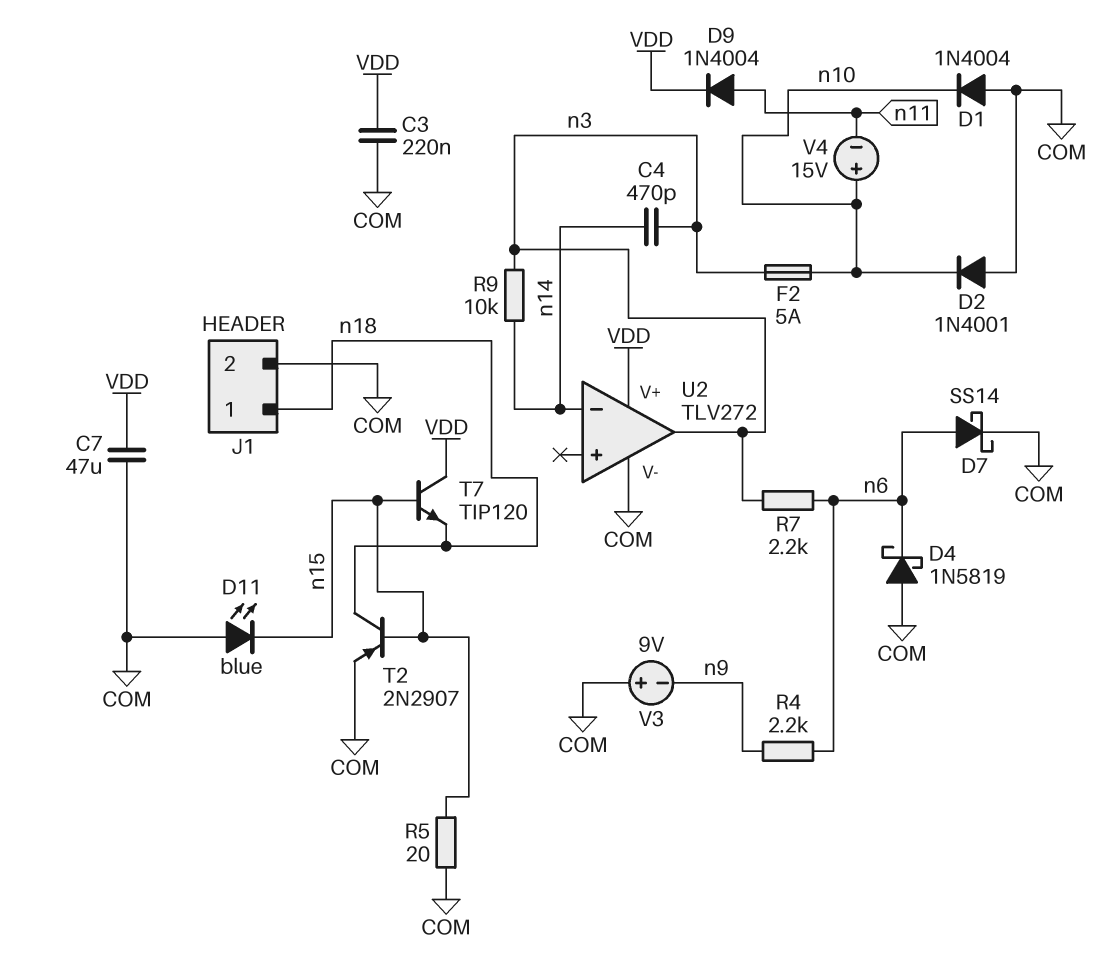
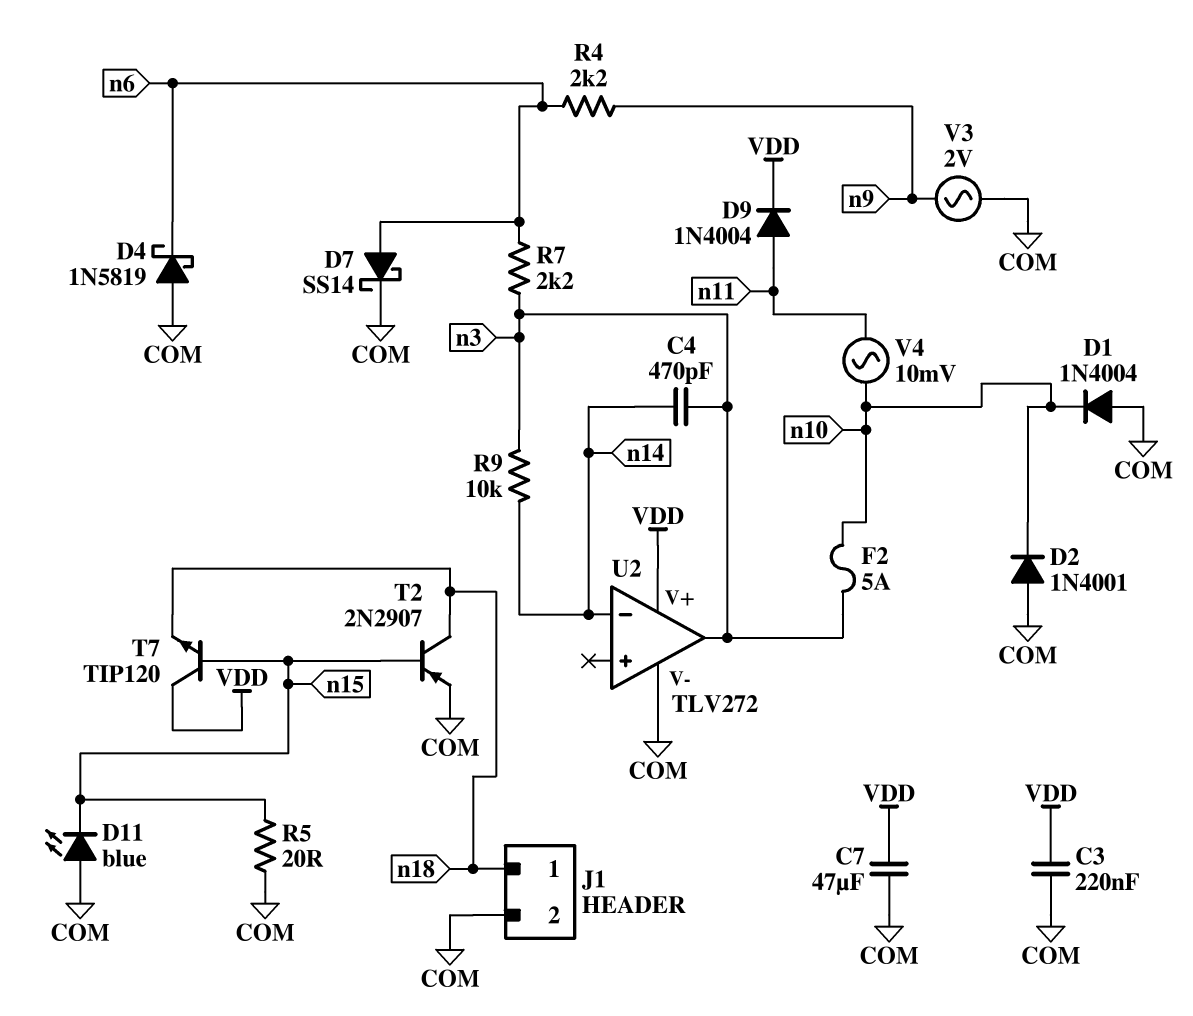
V3: 9V (plus COM, minus n9) -> AC 2V (COM, n9)
V4: 15V (plus n10, minus n11) -> AC 10mV (n10, n11)

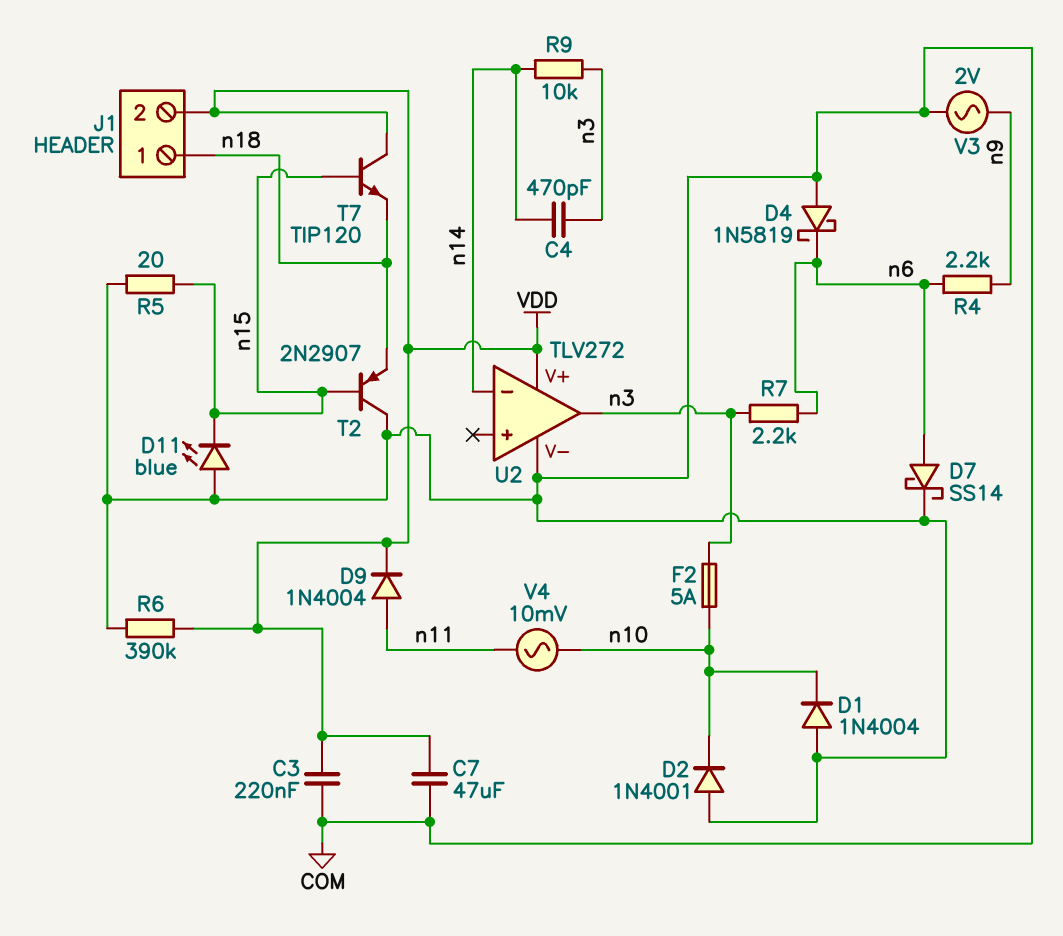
J1 pin 2: COM -> VDD
R6: none -> 390k (COM, VDD)
T2: PNP 2N2907 (B n15, C n18, E COM) -> PNP 2N2907 (B n15, C COM, E n18)

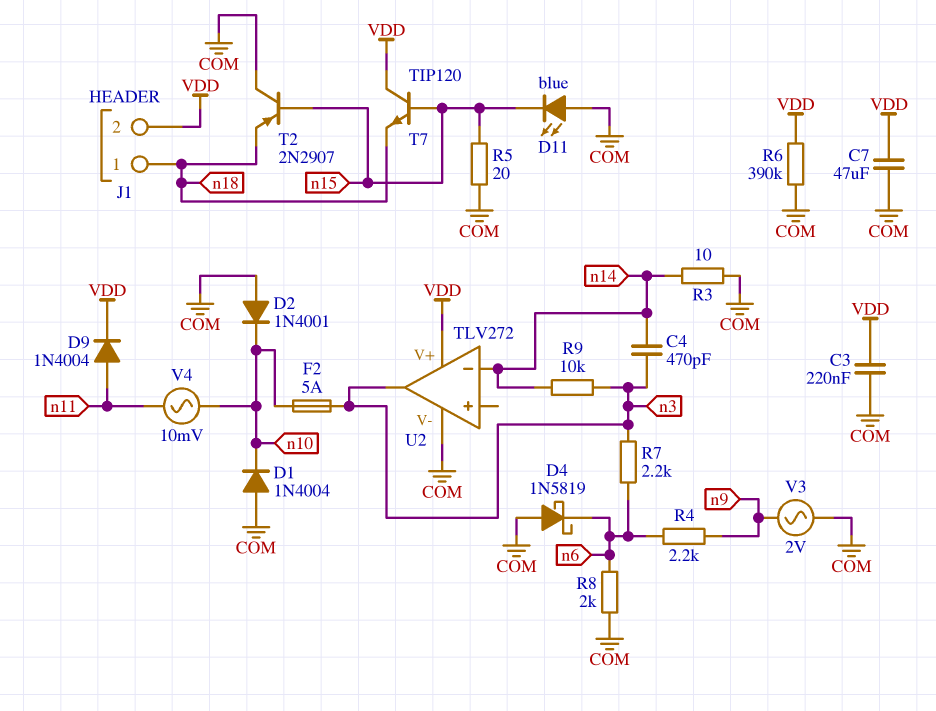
D7: schottky SS14 (A n6, K COM) -> none
R3: none -> 10 (COM, n14)
R8: none -> 2k (COM, n6)

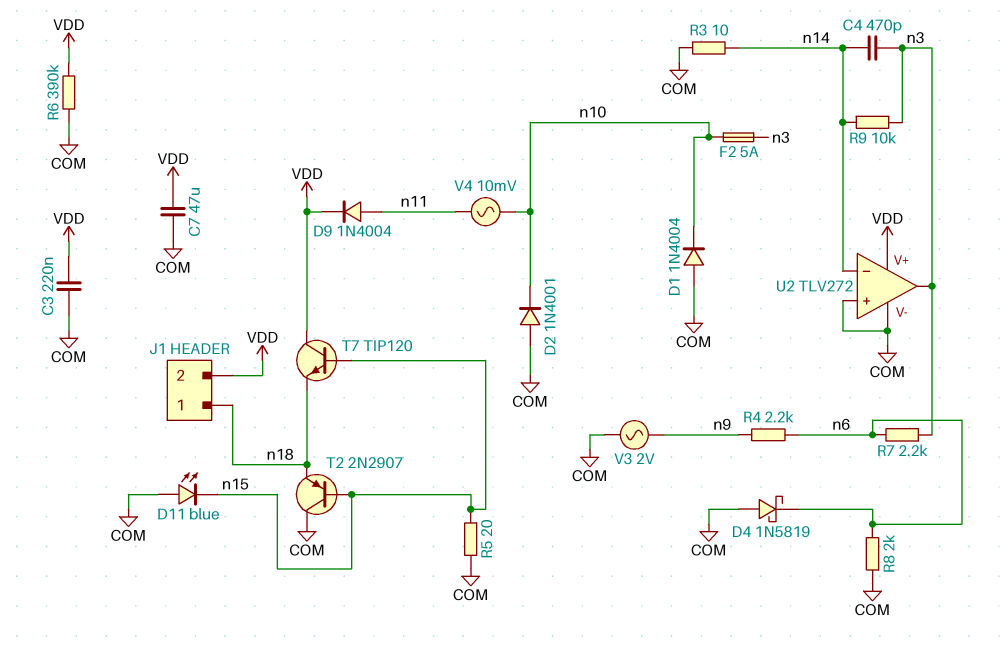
U2 pin in+: none -> COM

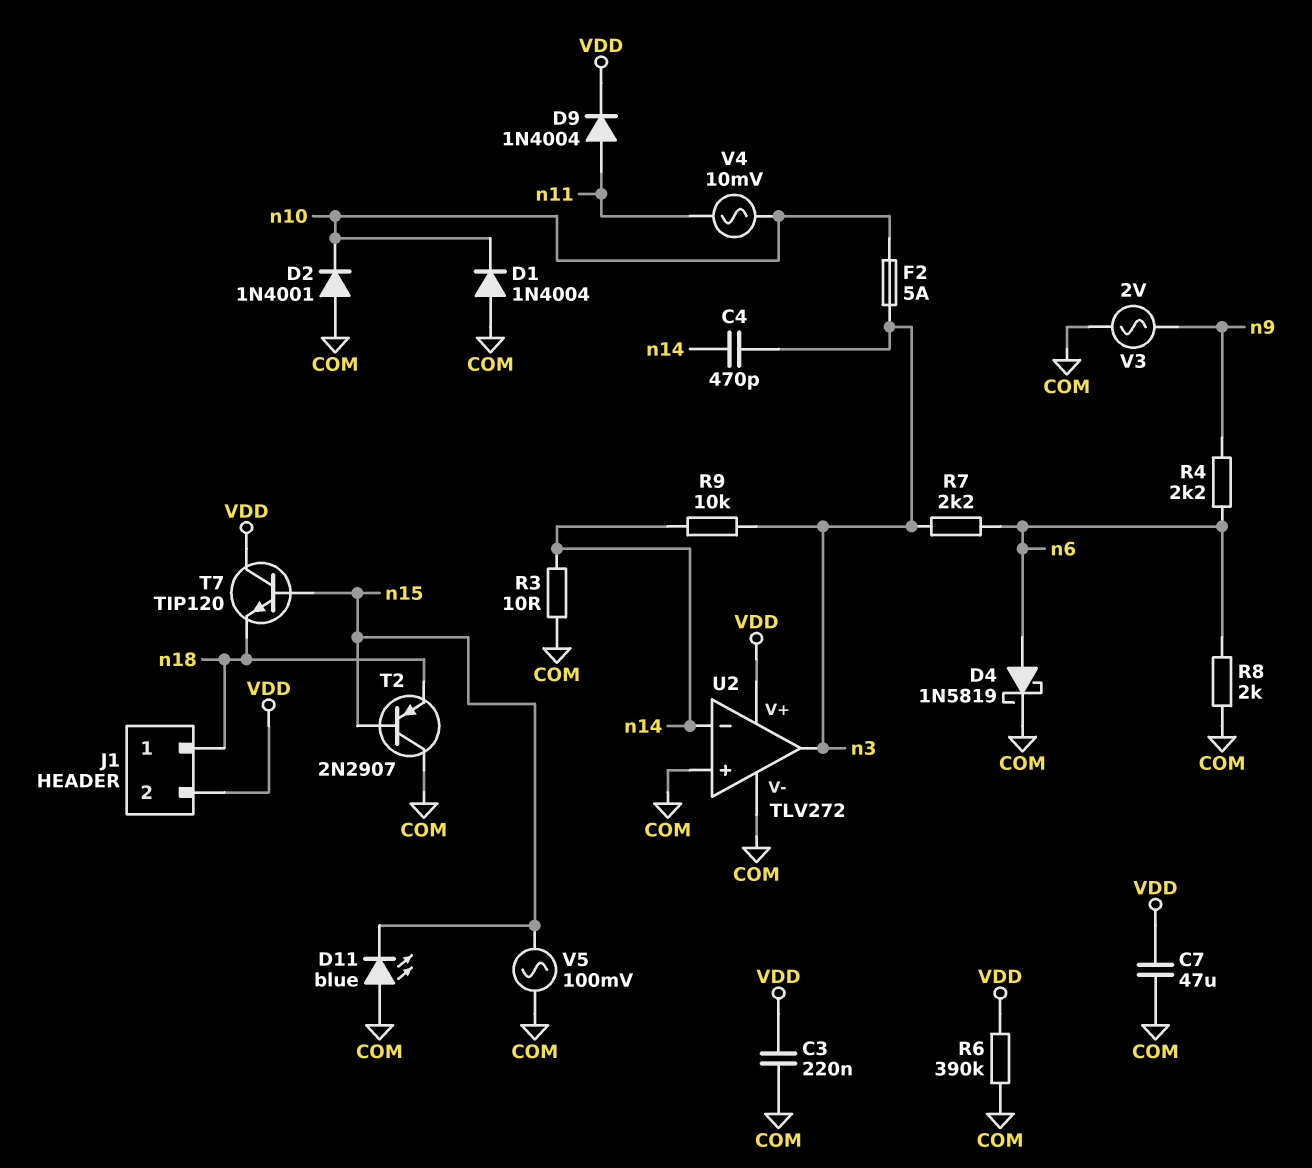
D4: schottky 1N5819 (A COM, K n6) -> schottky 1N5819 (A n6, K COM)
R5: 20 (COM, n15) -> none
V5: none -> AC 100mV (COM, n15)

